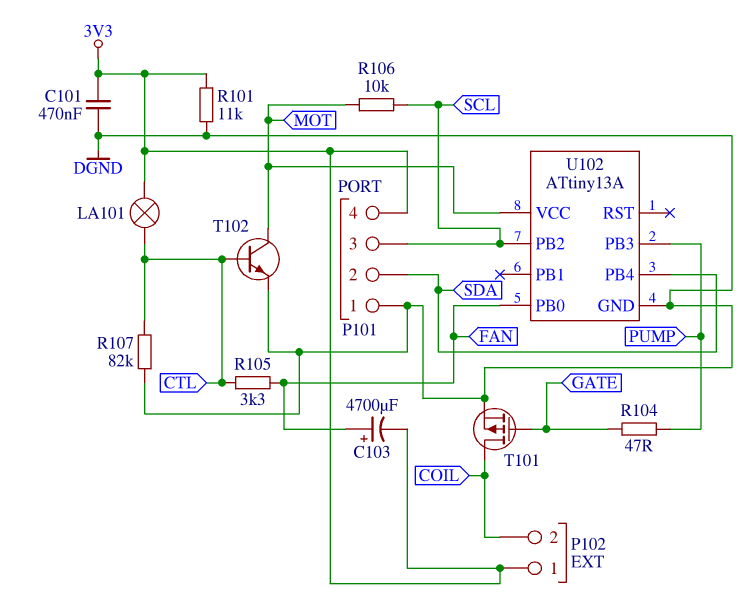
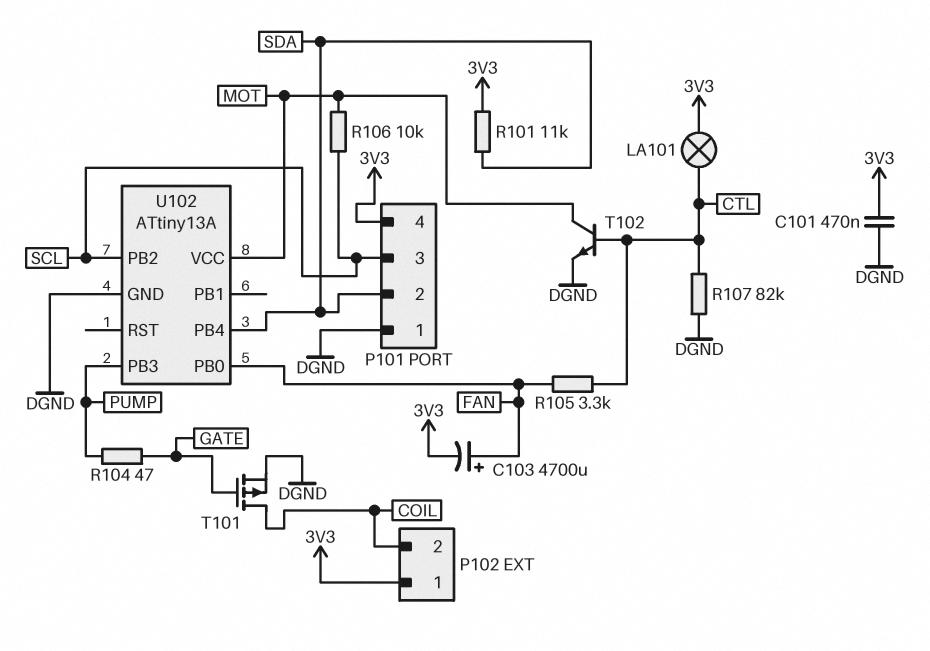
R101: 11k (3V3, DGND) -> 11k (3V3, SDA)

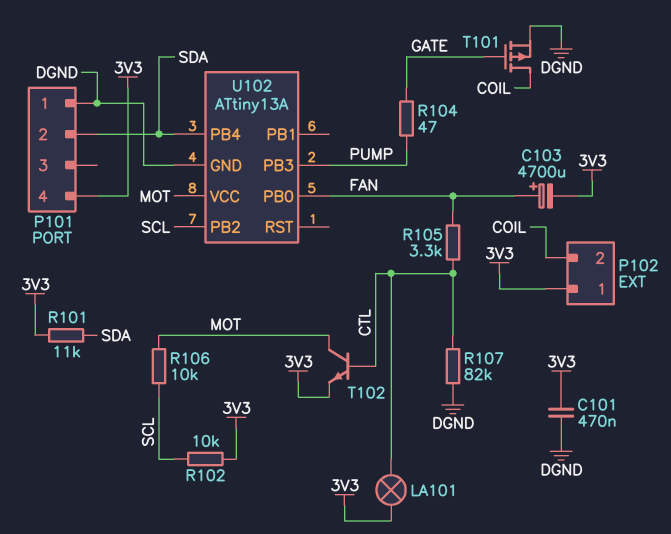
P101 pin 3: SCL -> none
R102: none -> 10k (3V3, SCL)
T102: NPN (B CTL, C MOT, E DGND) -> NPN (B CTL, C MOT, E 3V3)

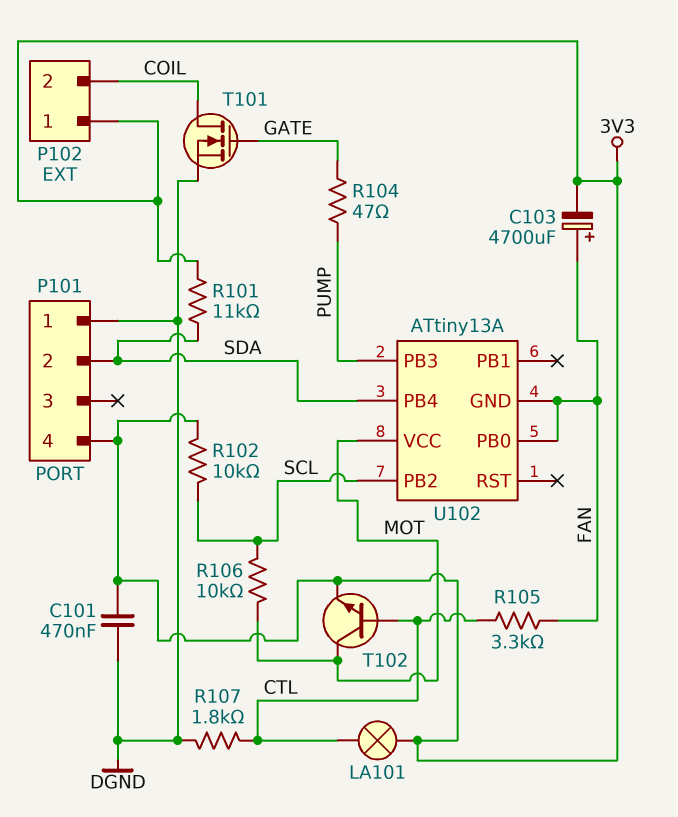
R107: 82k (CTL, DGND) -> 1.8k (CTL, DGND)
T101: PMOS (G GATE, D COIL, S DGND) -> NMOS (G GATE, D COIL, S DGND)
U102 pin GND: DGND -> FAN

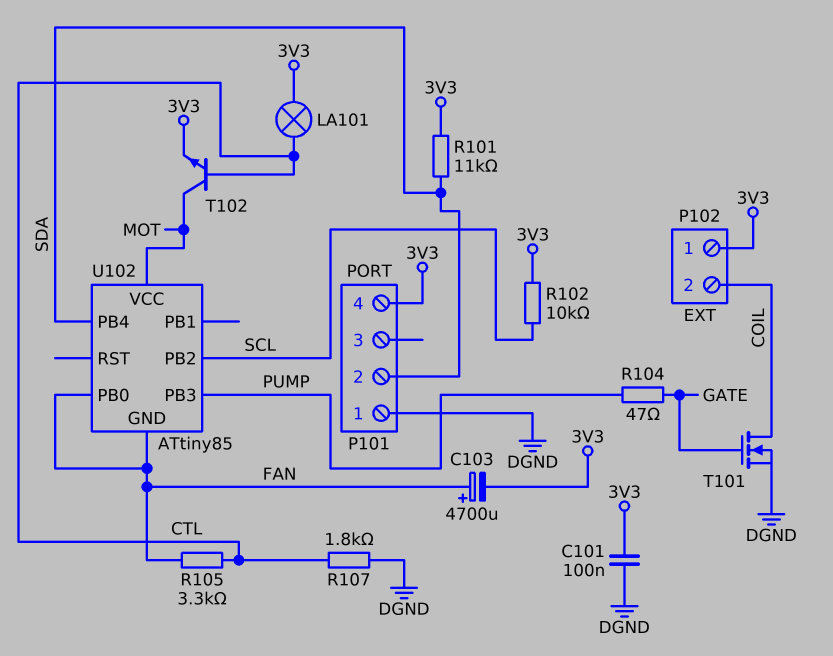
C101: 470nF (3V3, DGND) -> 100nF (3V3, DGND)
R106: 10k (MOT, SCL) -> none
U102: ATtiny13A -> ATtiny85

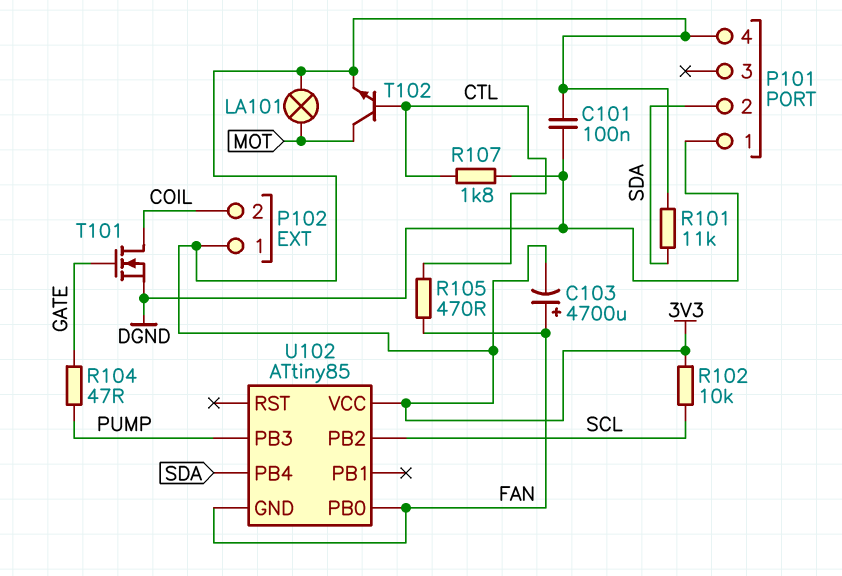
LA101: lamp (3V3, CTL) -> lamp (3V3, MOT)
R105: 3.3k (CTL, FAN) -> 470 (CTL, FAN)
U102 pin VCC: MOT -> 3V3

